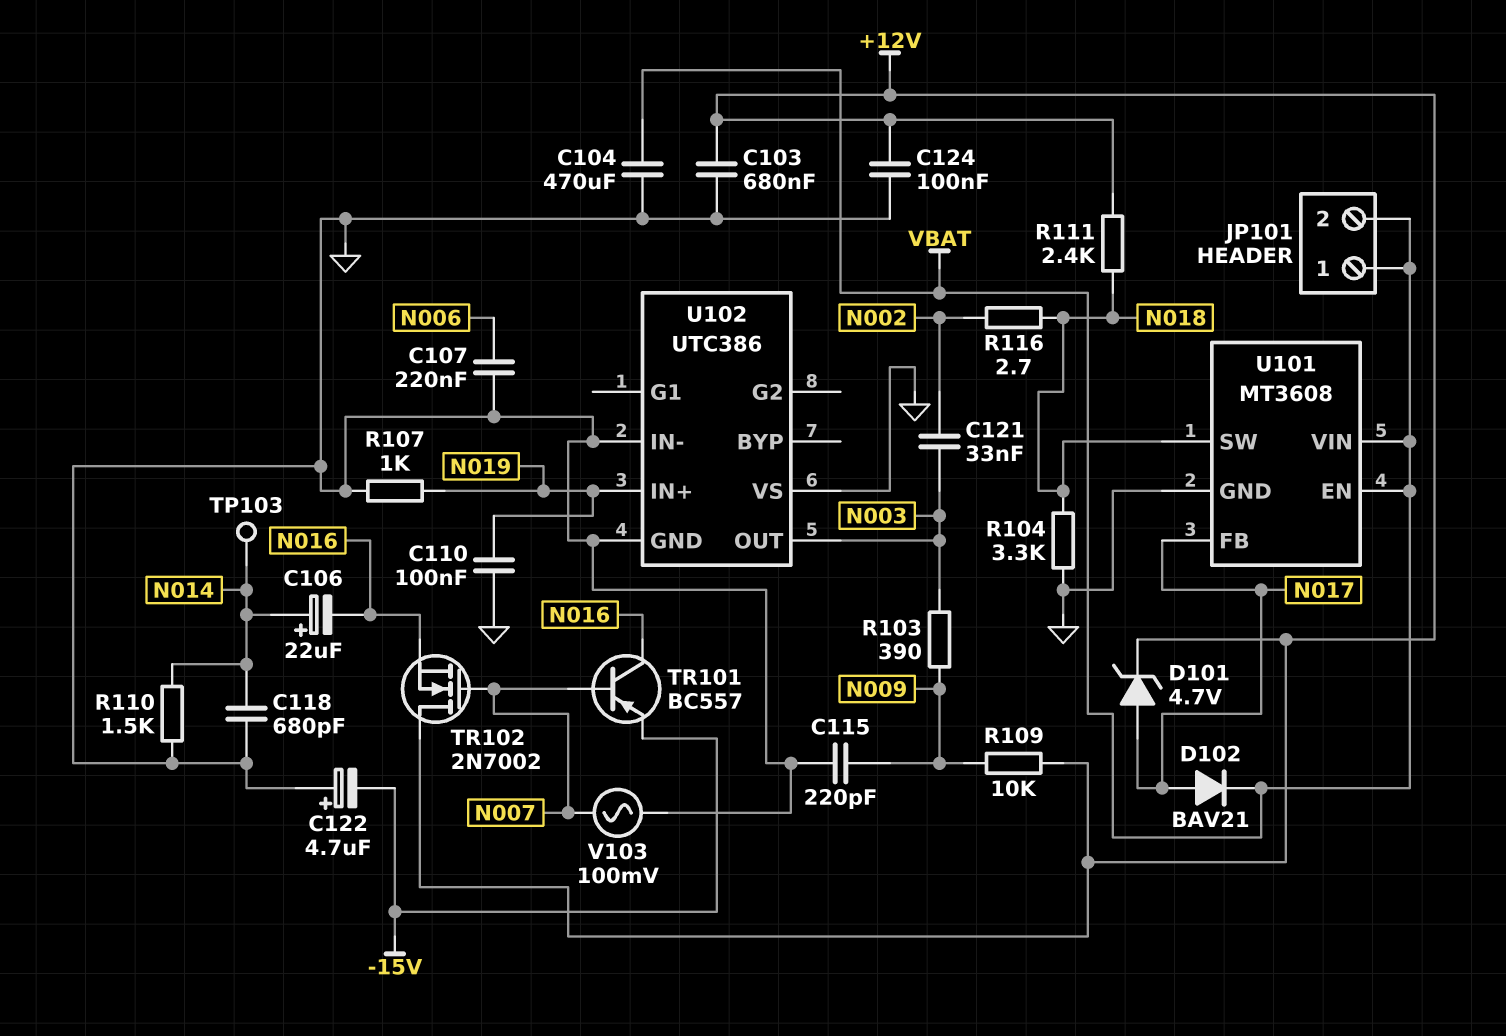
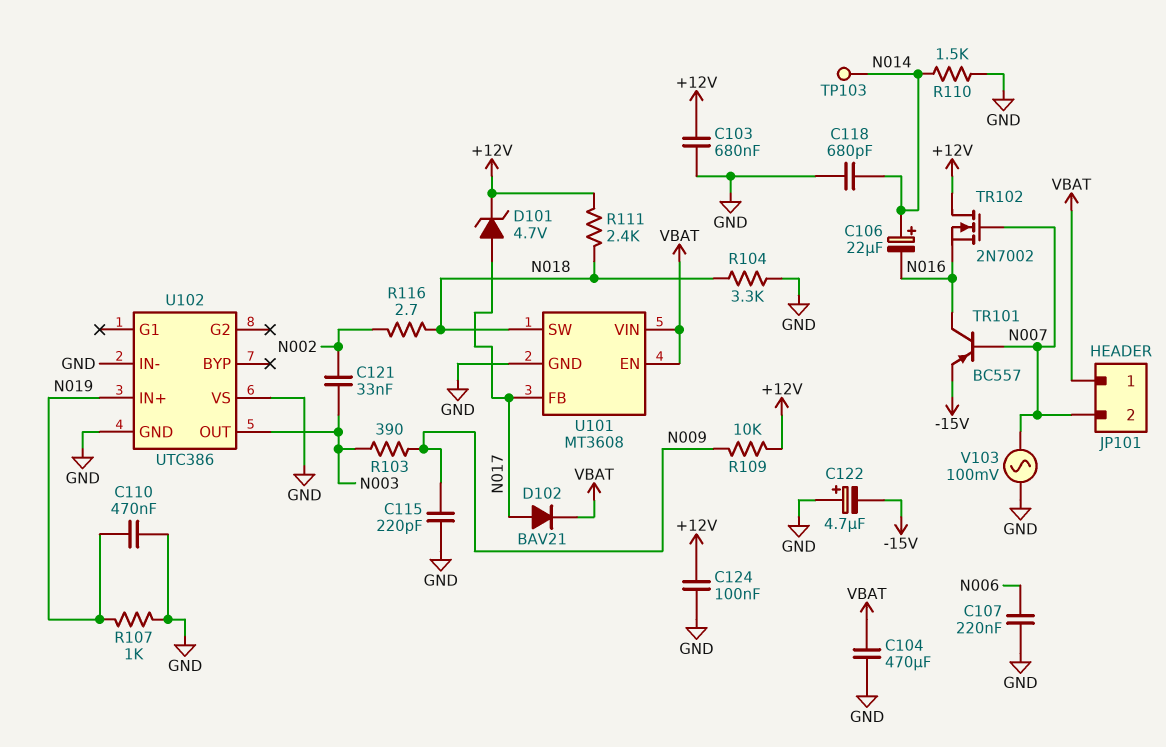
C110: 100nF (GND, N019) -> 470nF (GND, N019)
JP101 pin 2: VBAT -> N007

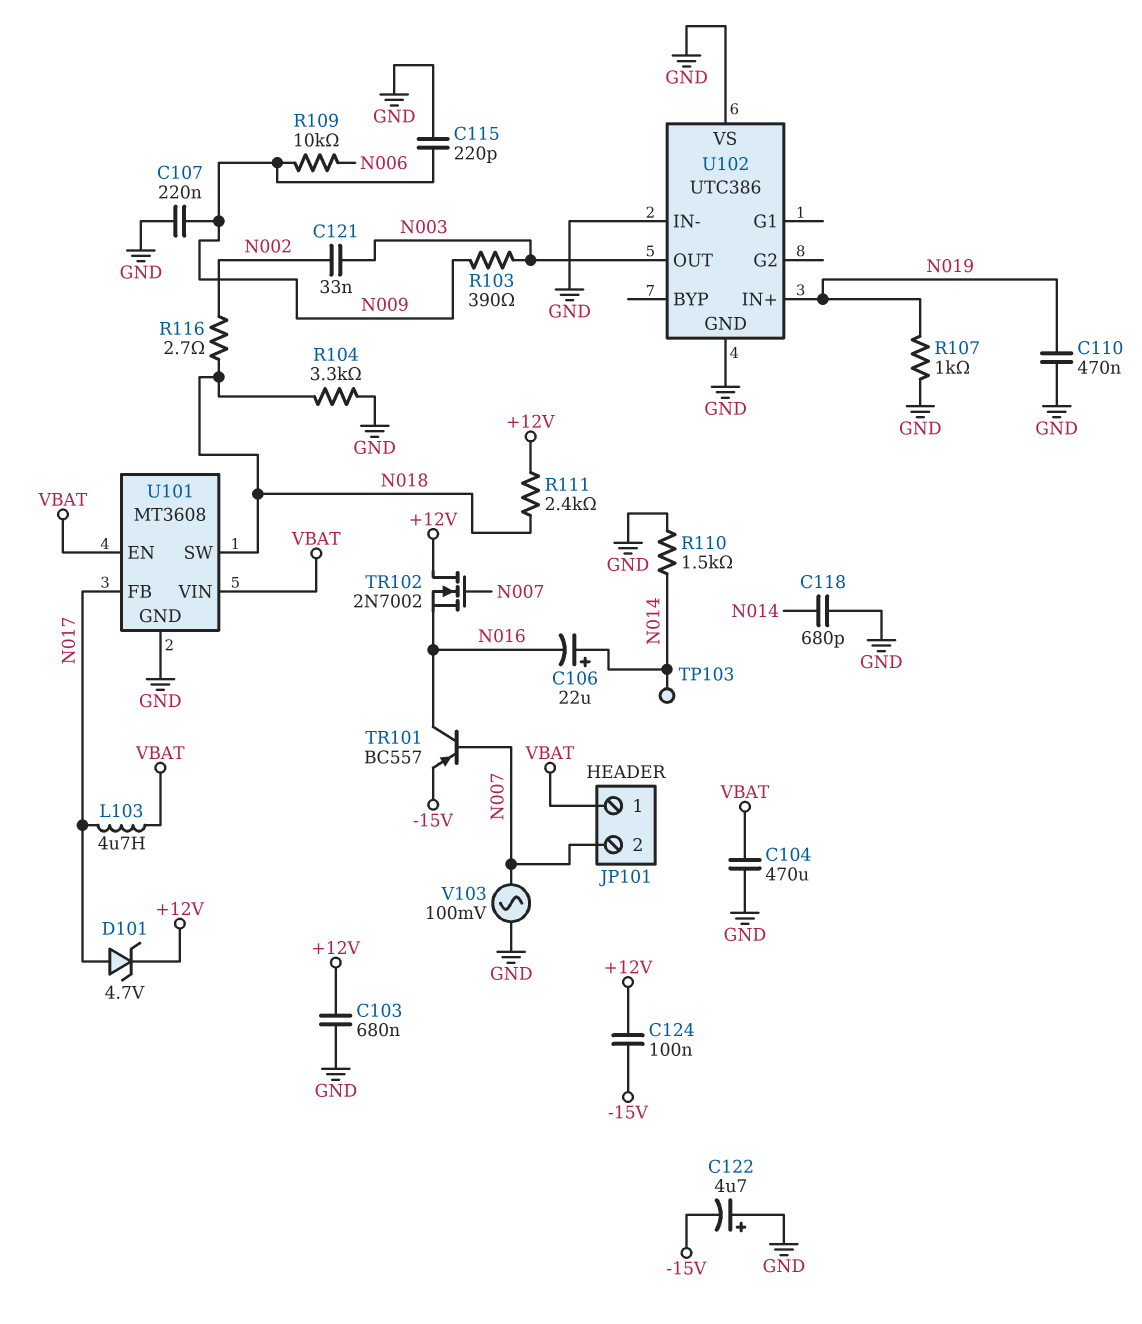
C107: 220nF (GND, N006) -> 220nF (GND, N009)
C124: 100nF (+12V, GND) -> 100nF (+12V, -15V)
D102: diode BAV21 (A N017, K VBAT) -> none
L103: none -> 4.7uH (N017, VBAT)
R109: 10k (+12V, N009) -> 10k (N006, N009)

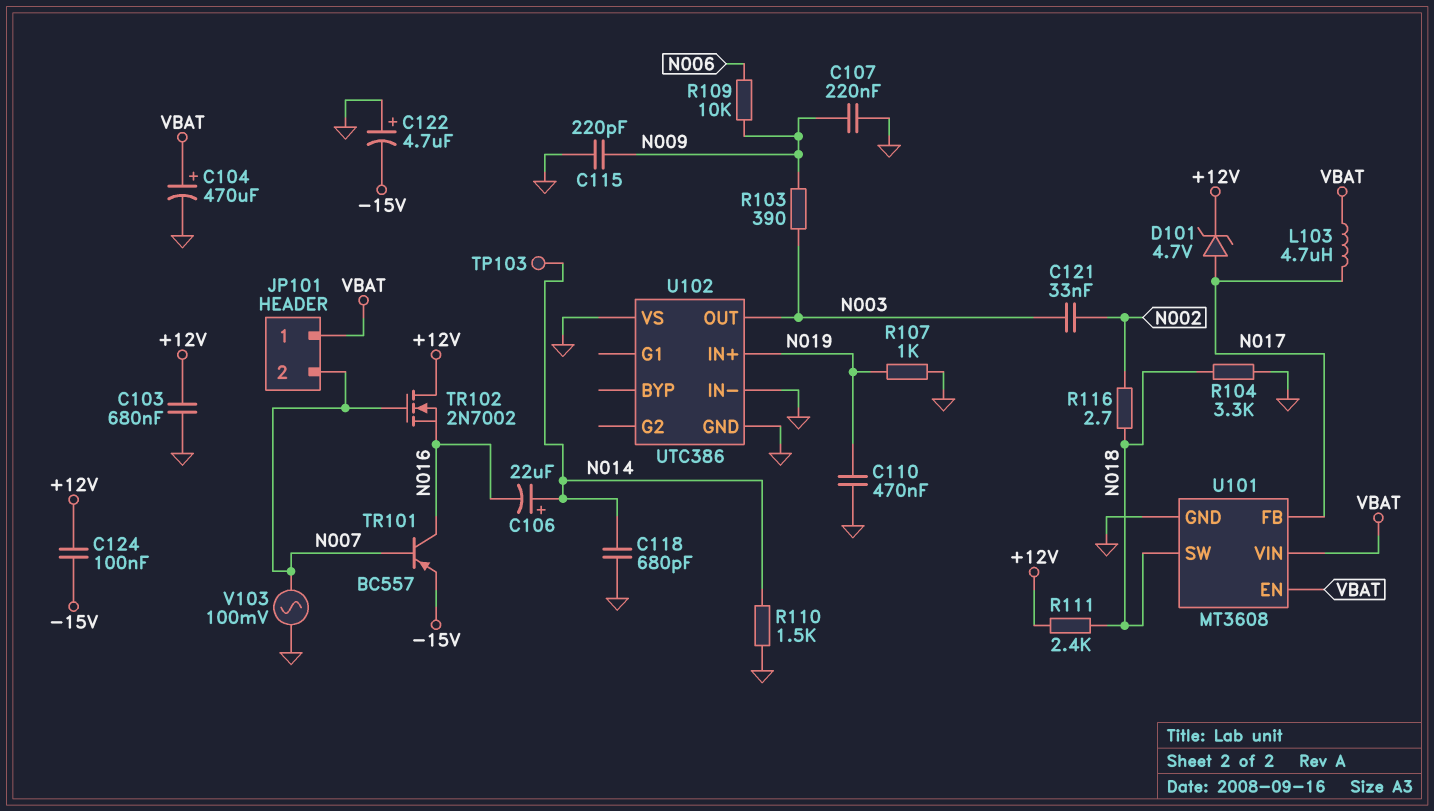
C104: 470uF (GND, VBAT) -> 470uF (plus VBAT, minus GND)

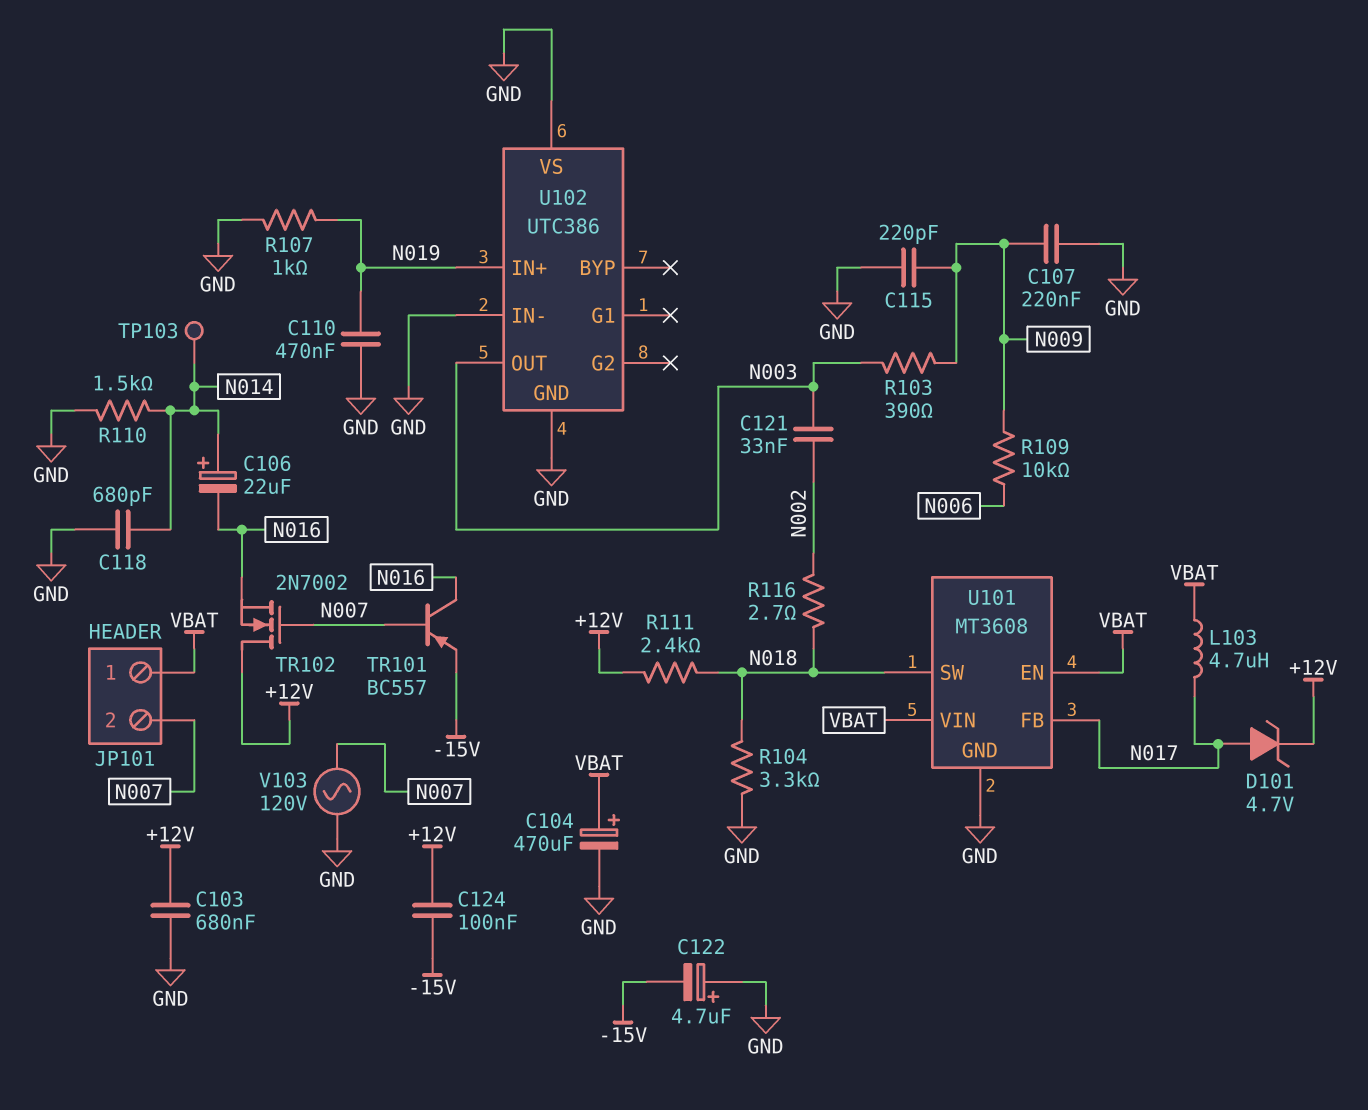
V103: AC 100mV (GND, N007) -> AC 120V (GND, N007)

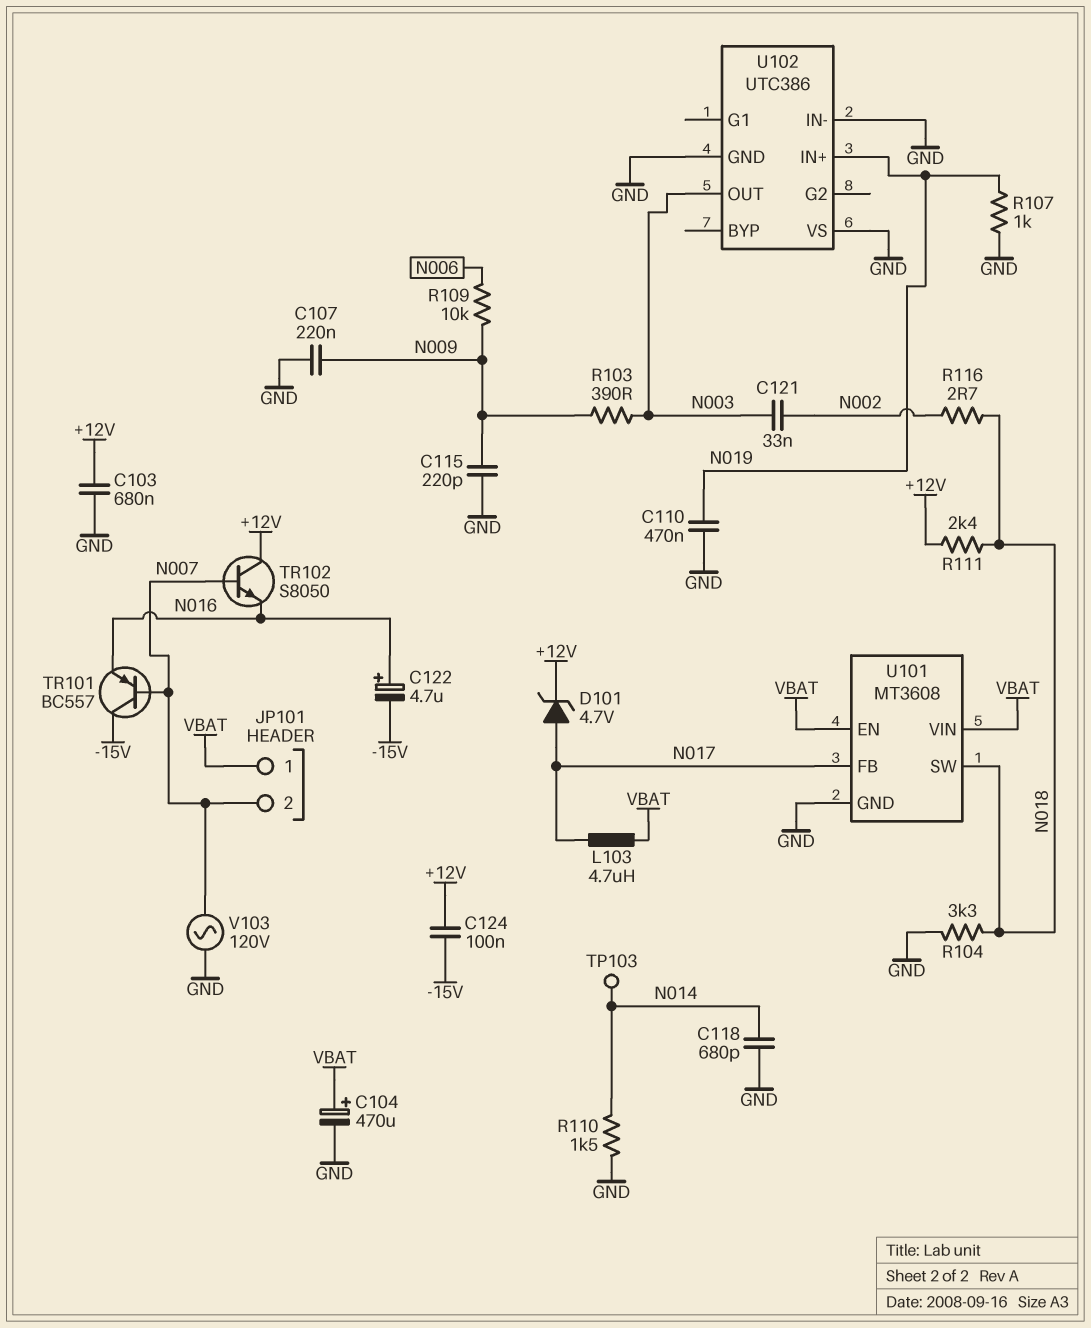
C106: 22uF (plus N014, minus N016) -> none
C122: 4.7uF (plus GND, minus -15V) -> 4.7uF (plus N016, minus -15V)
TR101: PNP BC557 (B N007, C N016, E -15V) -> PNP BC557 (B N007, C -15V, E N016)
TR102: NMOS 2N7002 (G N007, D +12V, S N016) -> NPN S8050 (B N007, C +12V, E N016)

